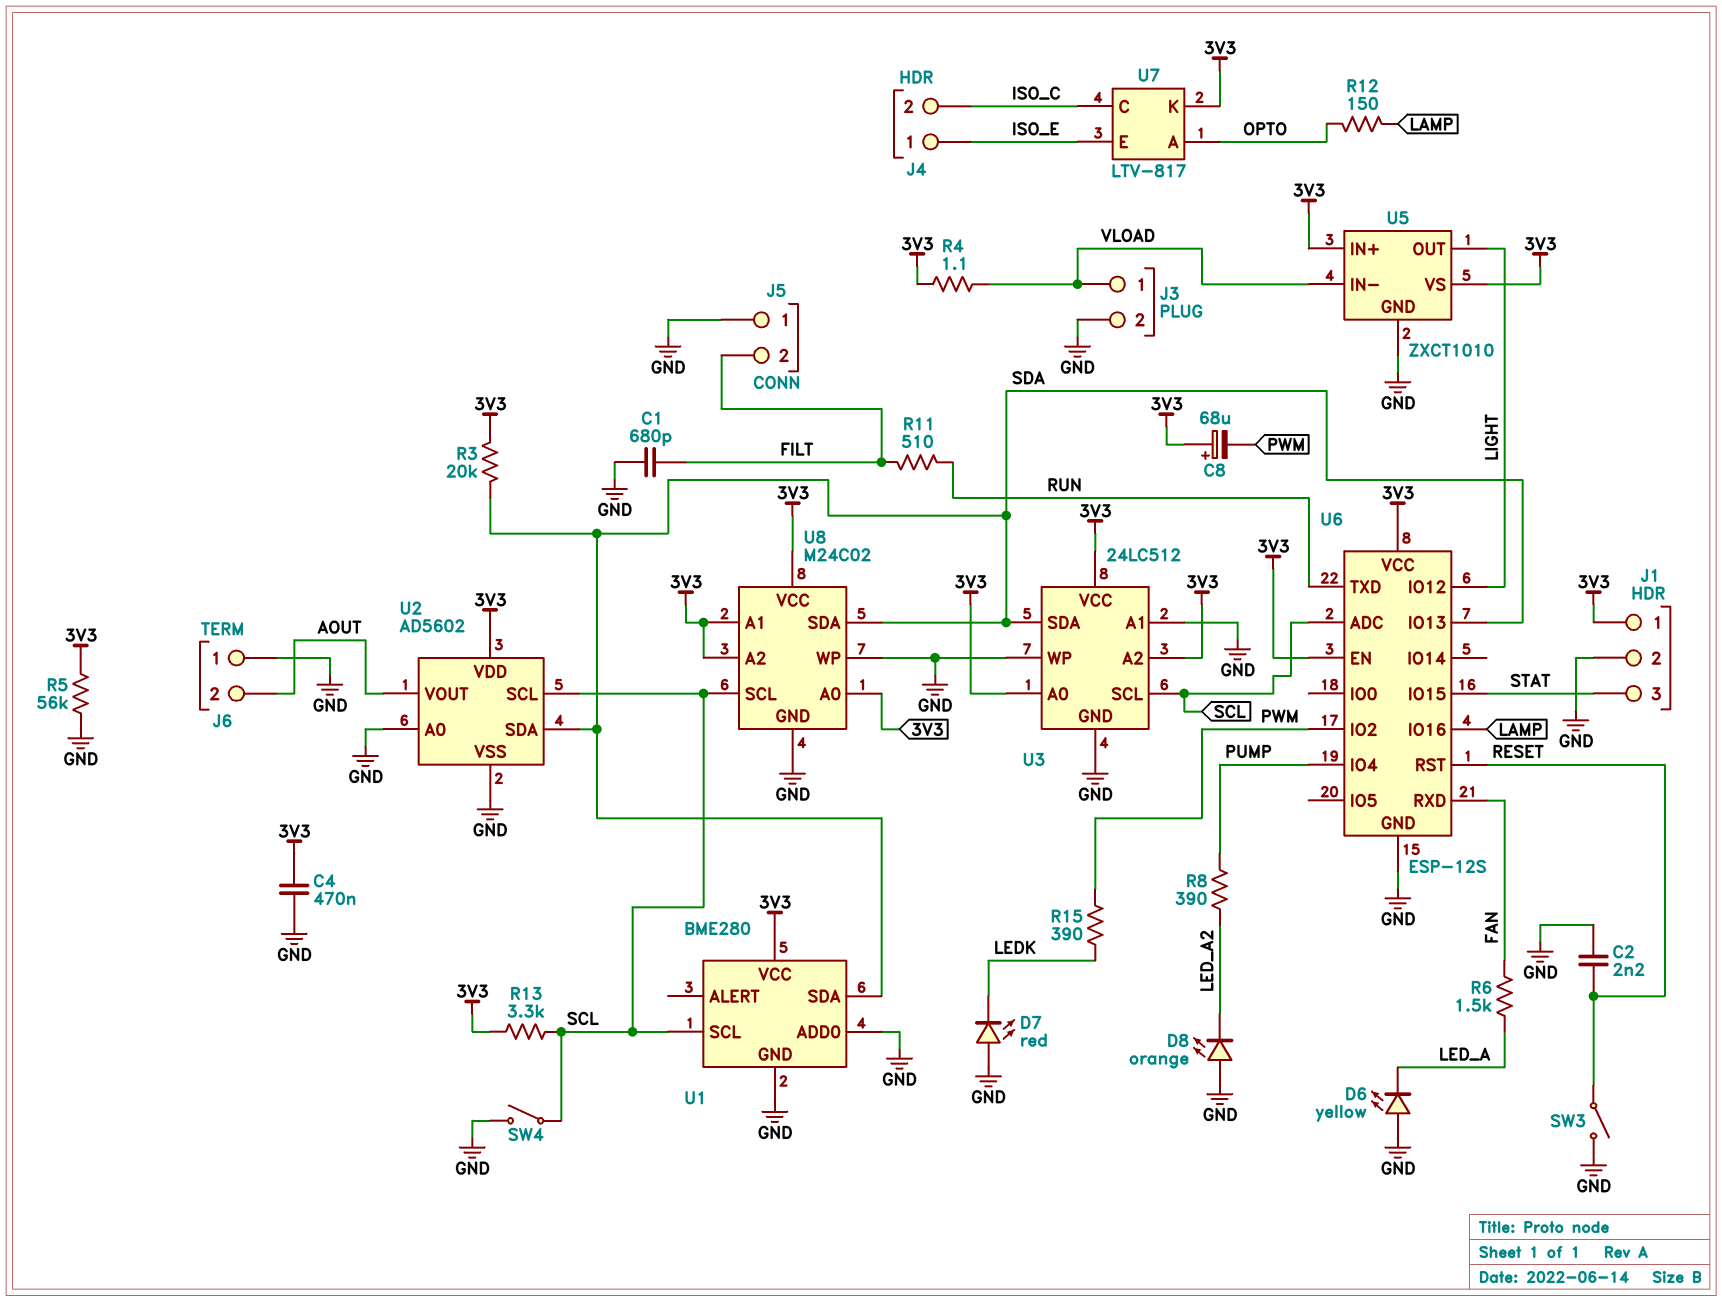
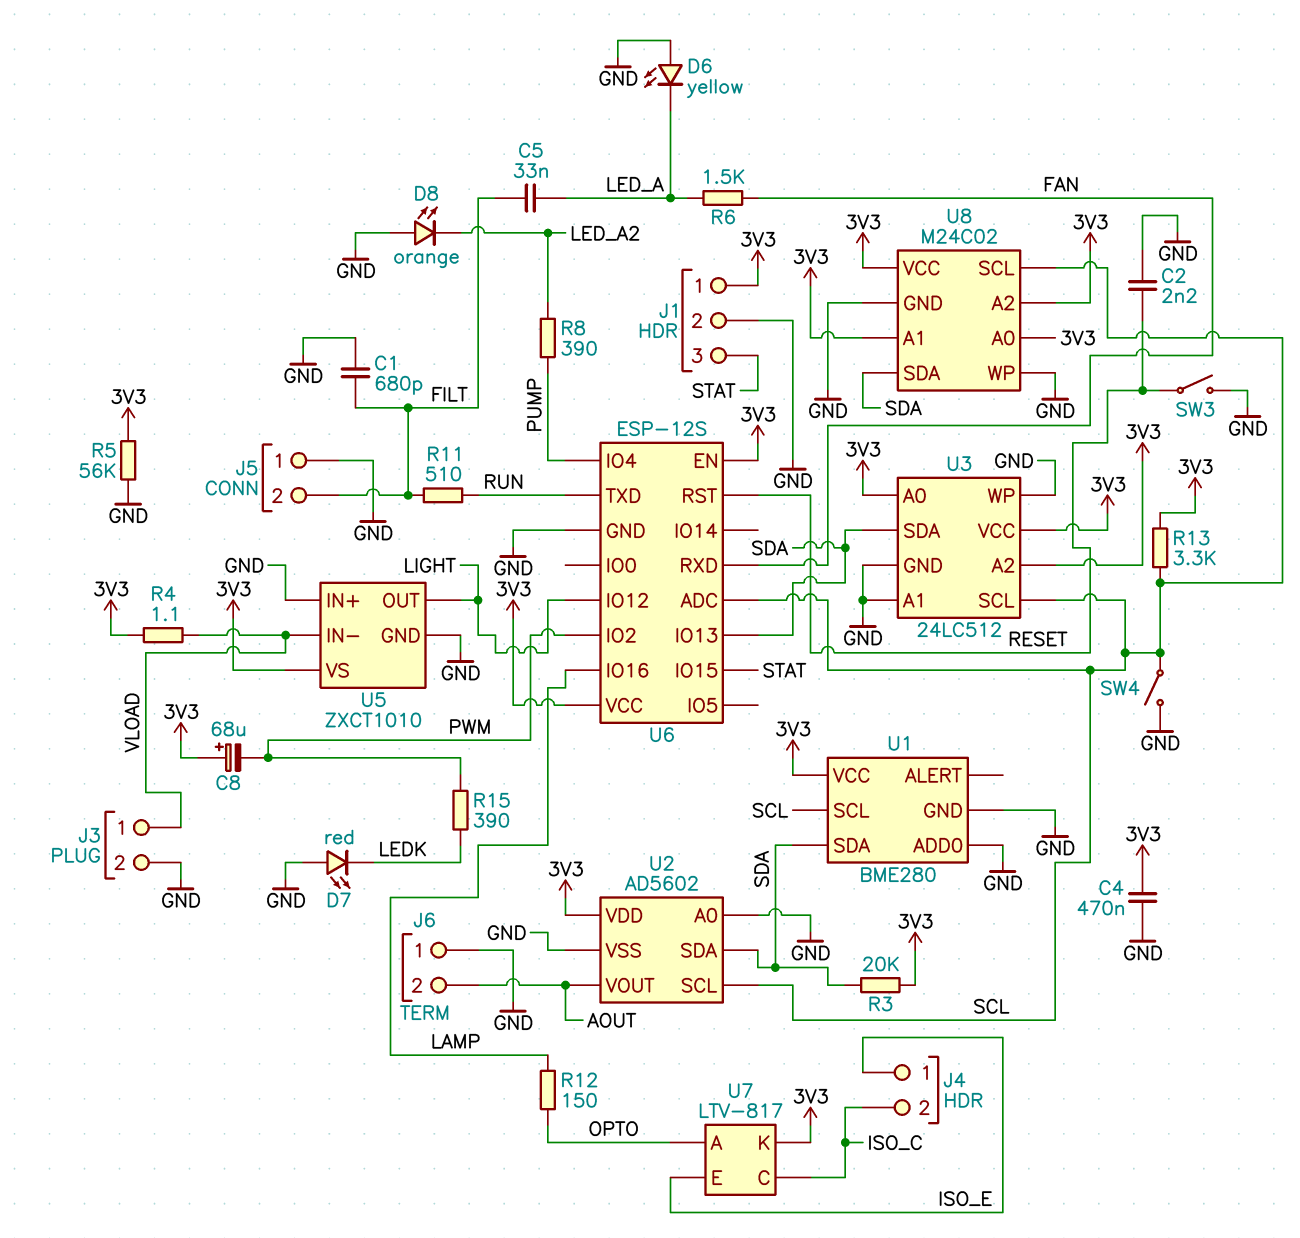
C5: none -> 33nF (FILT, LED_A)
U5 pin IN+: 3V3 -> GND

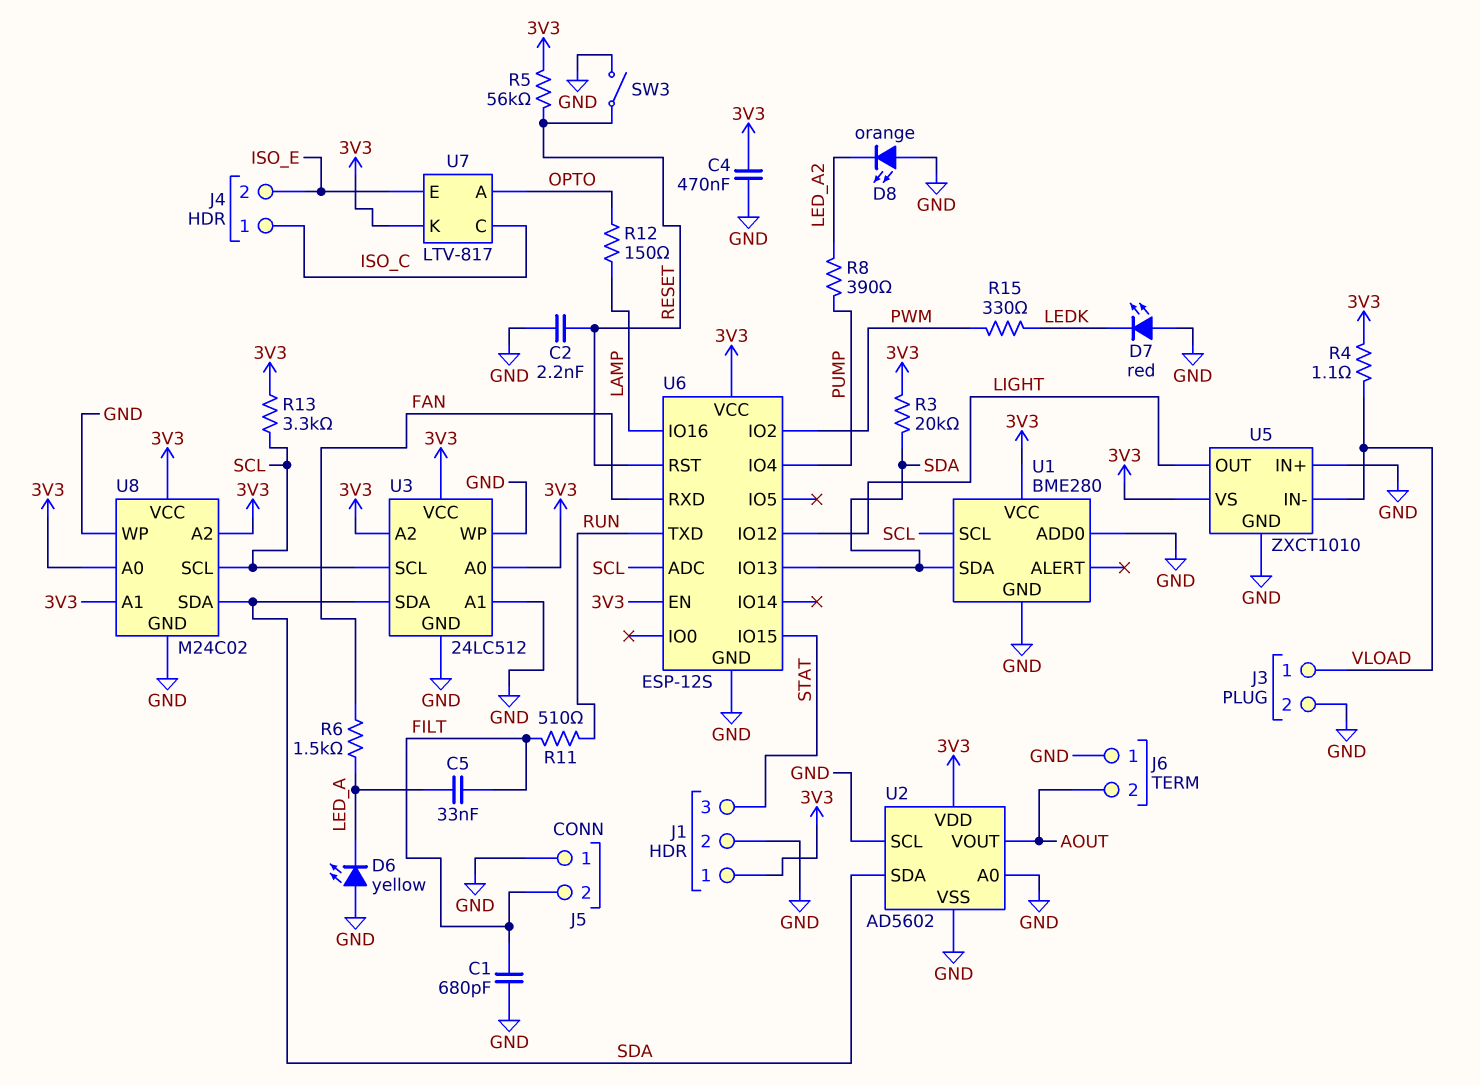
C8: 68uF (plus 3V3, minus PWM) -> none
J4 pin 1: ISO_E -> ISO_C
J4 pin 2: ISO_C -> ISO_E
R5: 56k (3V3, GND) -> 56k (3V3, RESET)
R15: 390 (LEDK, PWM) -> 330 (LEDK, PWM)
SW4: switch (GND, SCL) -> none
U2 pin SCL: SCL -> GND

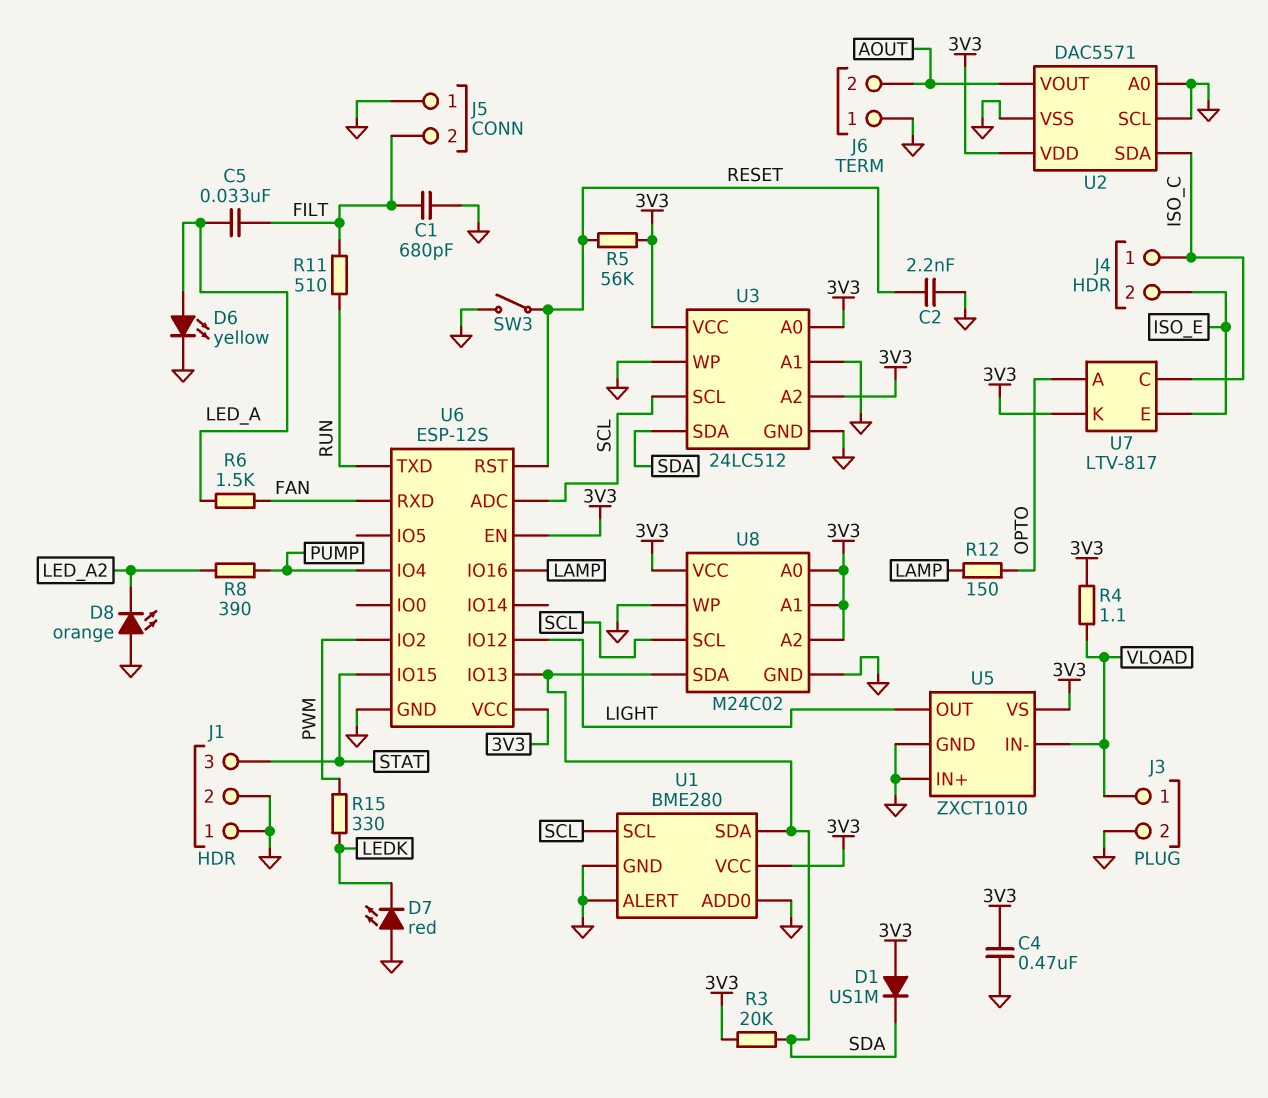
D1: none -> diode US1M (A 3V3, K SDA)
D6: LED yellow (A GND, K LED_A) -> LED yellow (A LED_A, K GND)
J1 pin 1: 3V3 -> GND
R13: 3.3k (3V3, SCL) -> none
U1 pin ALERT: none -> GND
U2: AD5602 -> DAC5571
U2 pin SDA: SDA -> ISO_C

